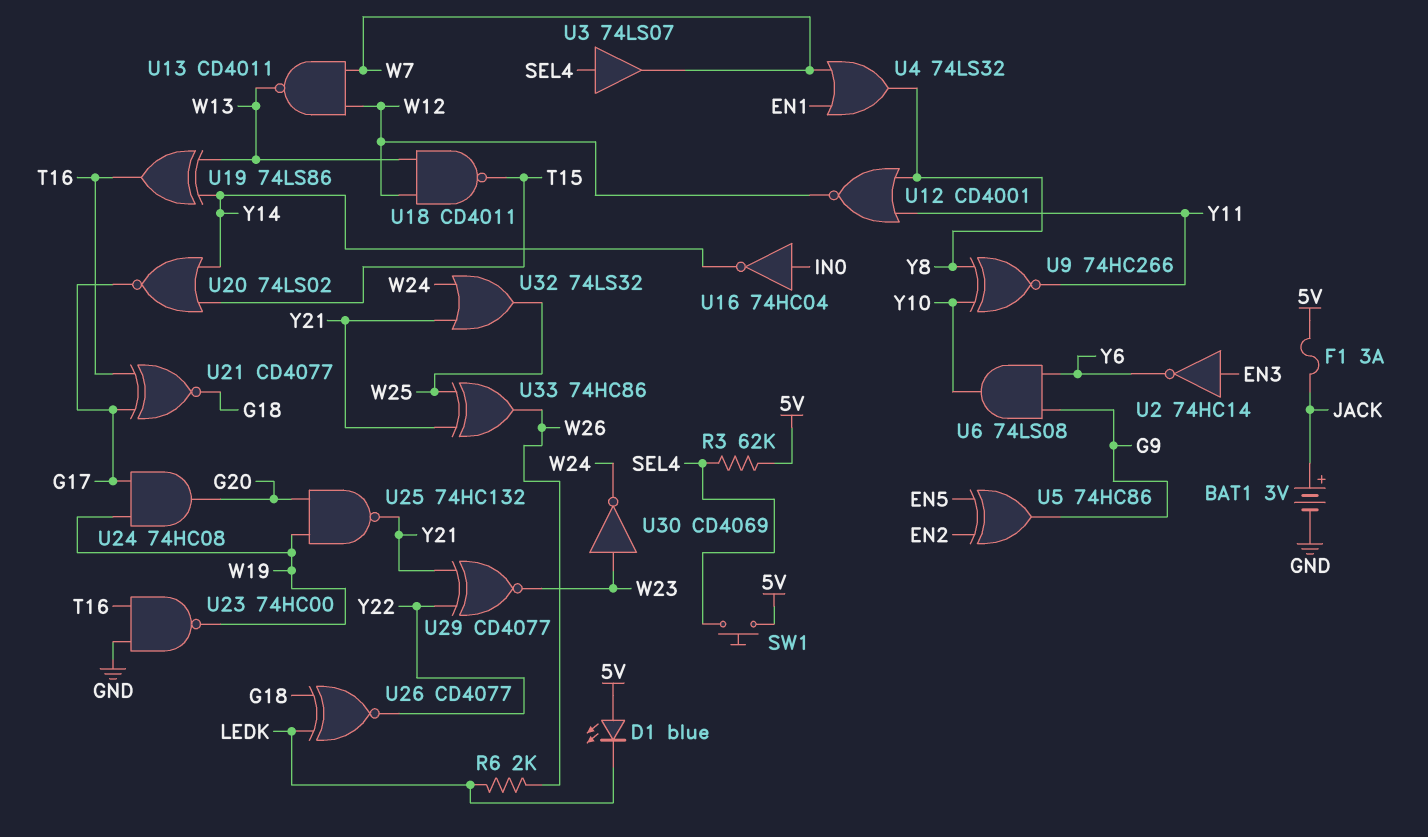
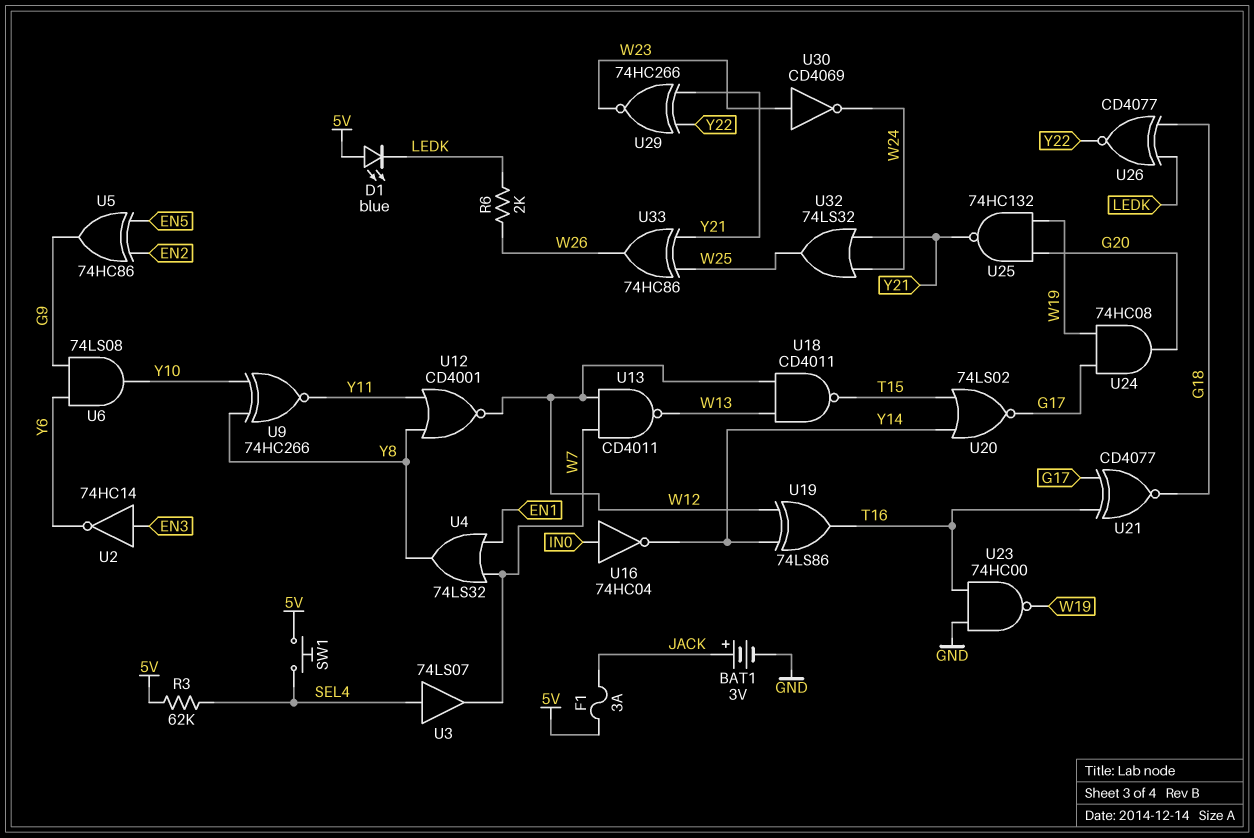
U19: XOR 74LS86 (in W13, in Y14, out T16) -> XOR 74LS86 (in W12, in Y14, out T16)
U29: XNOR CD4077 (in Y21, in Y22, out W23) -> XNOR 74HC266 (in Y21, in Y22, out W23)

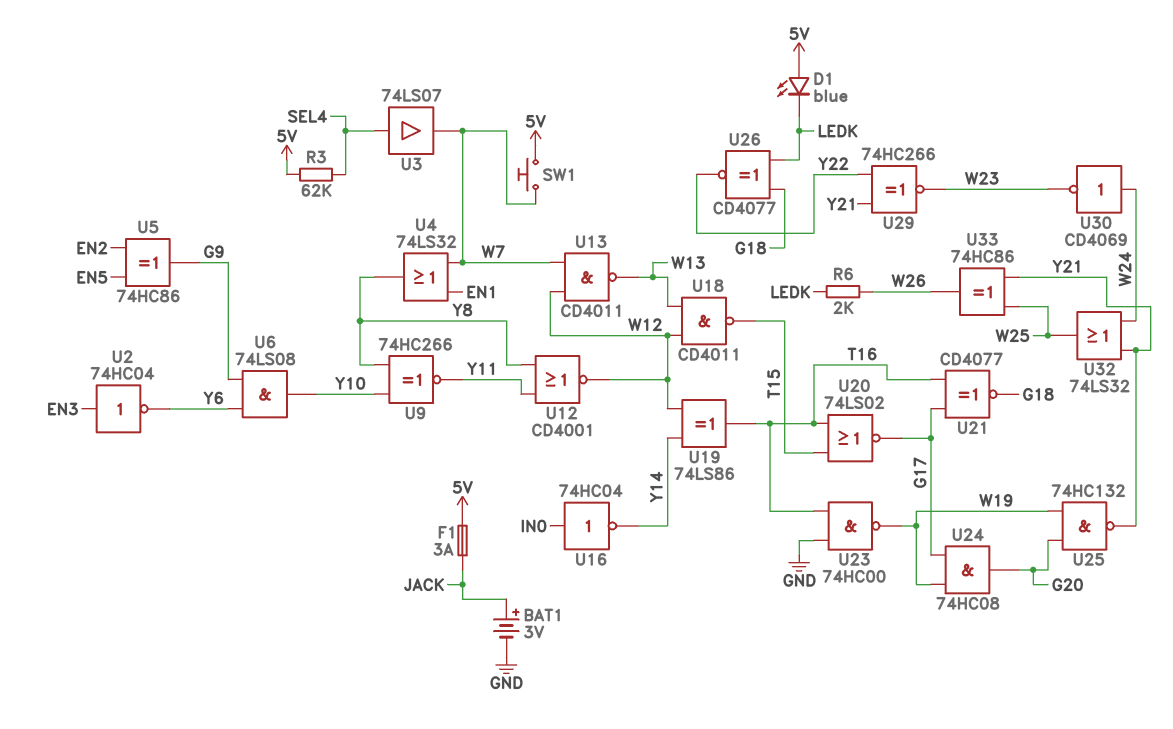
SW1: button (5V, SEL4) -> button (5V, W7)
U2: NOT 74HC14 (in EN3, out Y6) -> NOT 74HC04 (in EN3, out Y6)
U20: NOR 74LS02 (in T15, in Y14, out G17) -> NOR 74LS02 (in T15, in T16, out G17)
U30: NOT CD4069 (in W23, out W24) -> NOT CD4069 (in W24, out W23)

